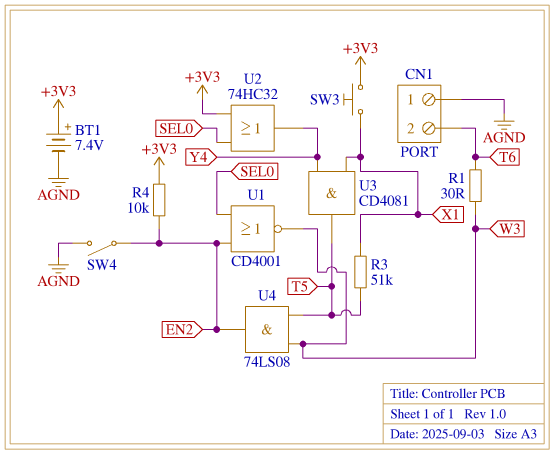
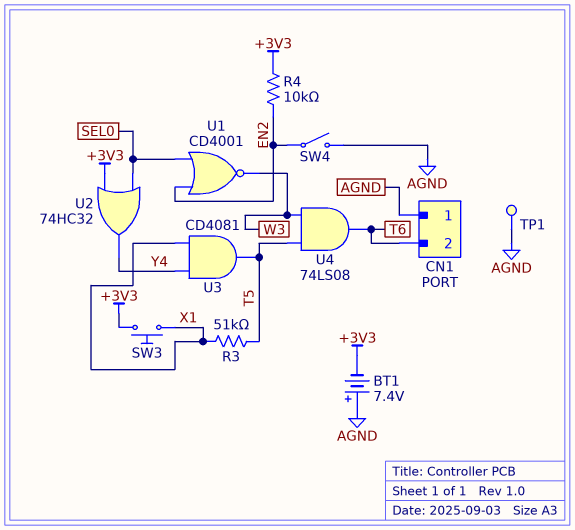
BT1: 7.4V (plus +3V3, minus AGND) -> 7.4V (plus AGND, minus +3V3)
R1: 30 (T6, W3) -> none
TP1: none -> test point (AGND)
U4: AND 74LS08 (in T5, in W3, out EN2) -> AND 74LS08 (in T5, in W3, out T6)

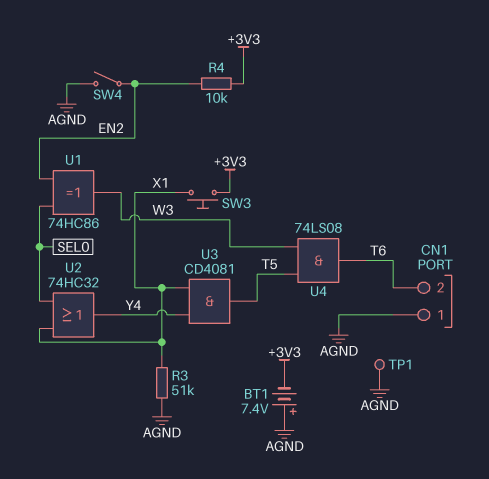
R3: 51k (T5, X1) -> 51k (AGND, X1)
U1: NOR CD4001 (in EN2, in SEL0, out W3) -> XOR 74HC86 (in EN2, in SEL0, out W3)
U2: OR 74HC32 (in +3V3, in SEL0, out Y4) -> OR 74HC32 (in SEL0, in X1, out Y4)

